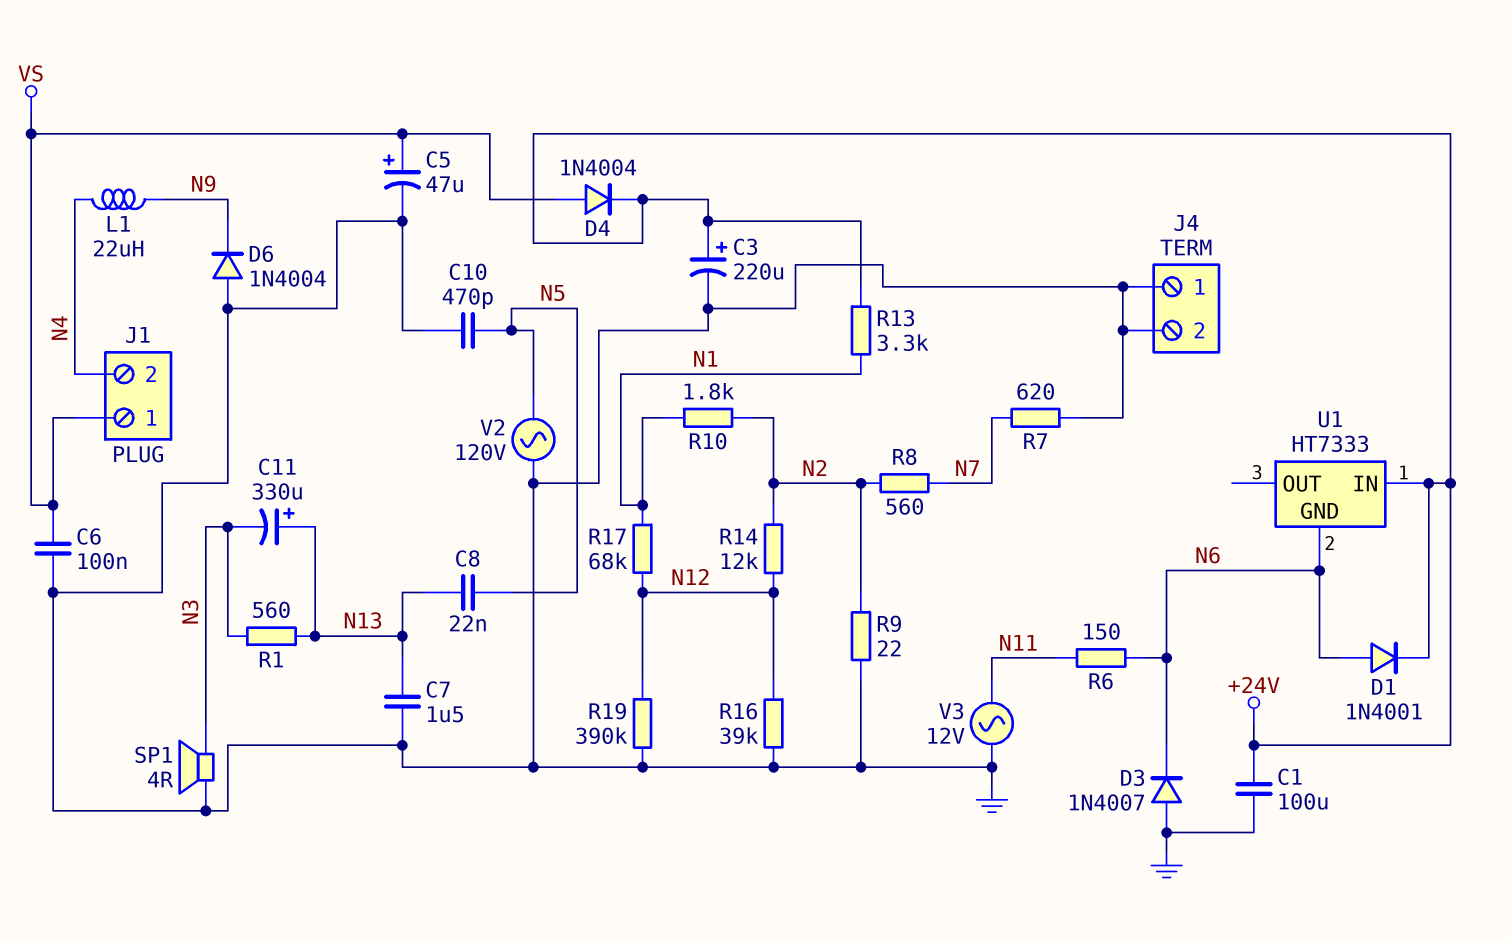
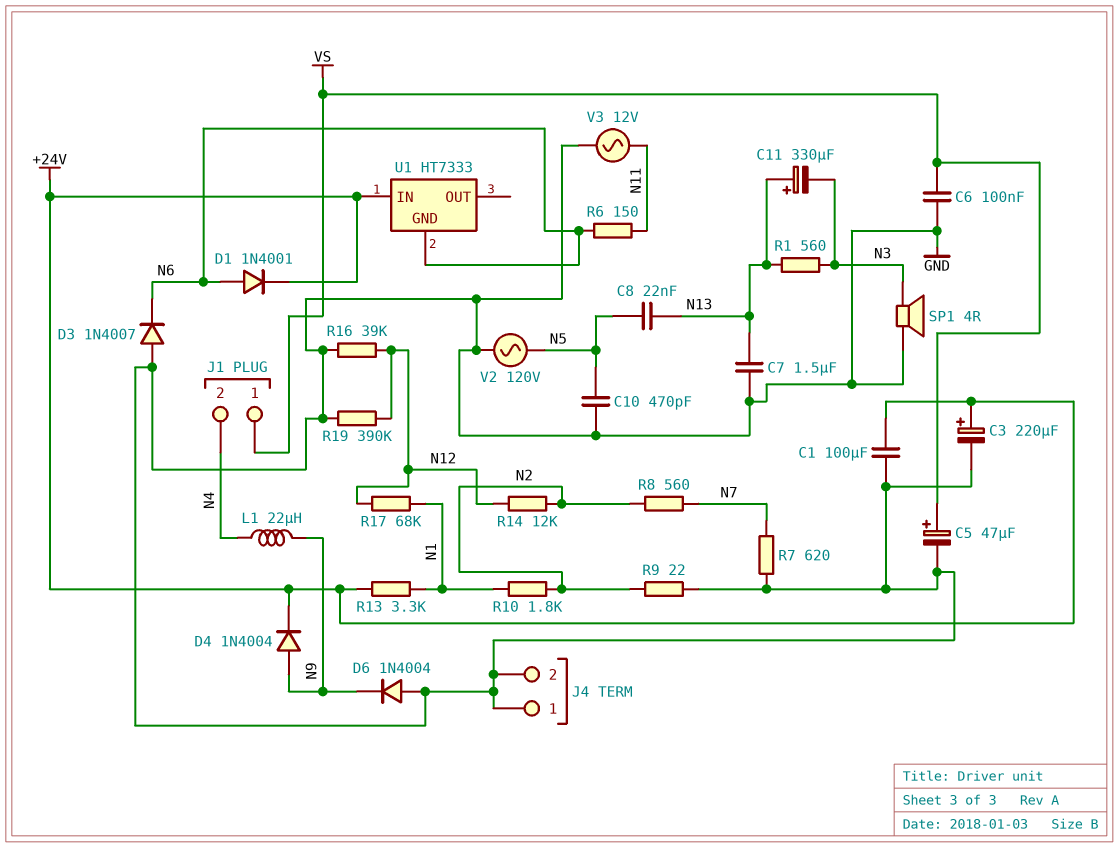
D4: diode 1N4004 (A VS, K +24V) -> diode 1N4004 (A N9, K +24V)

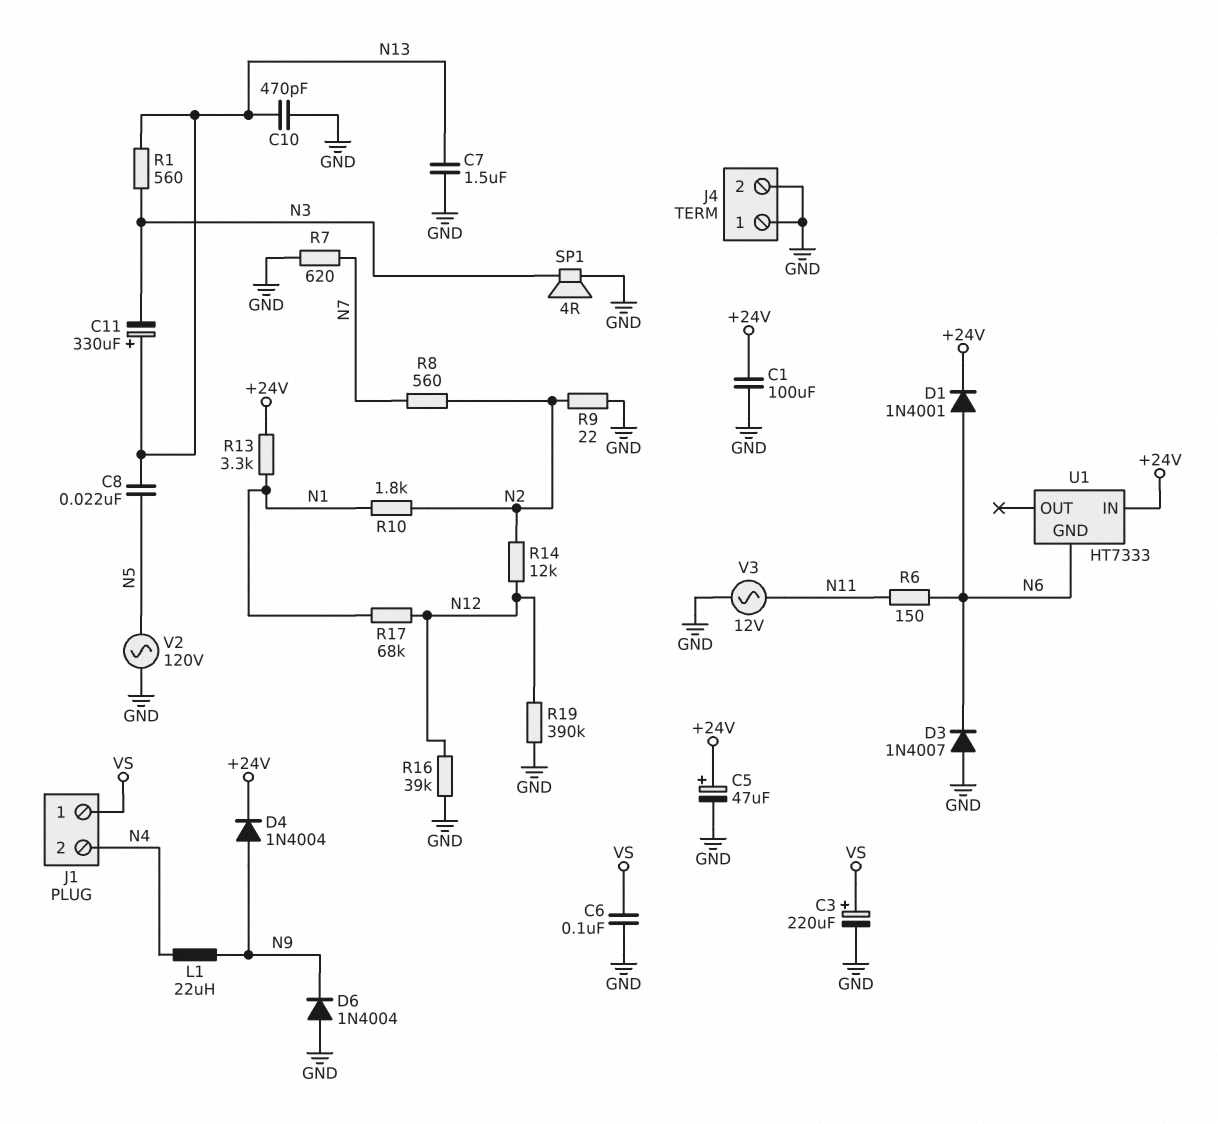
C3: 220uF (plus +24V, minus GND) -> 220uF (plus VS, minus GND)
C5: 47uF (plus VS, minus GND) -> 47uF (plus +24V, minus GND)
C10: 470pF (GND, N5) -> 470pF (GND, N13)

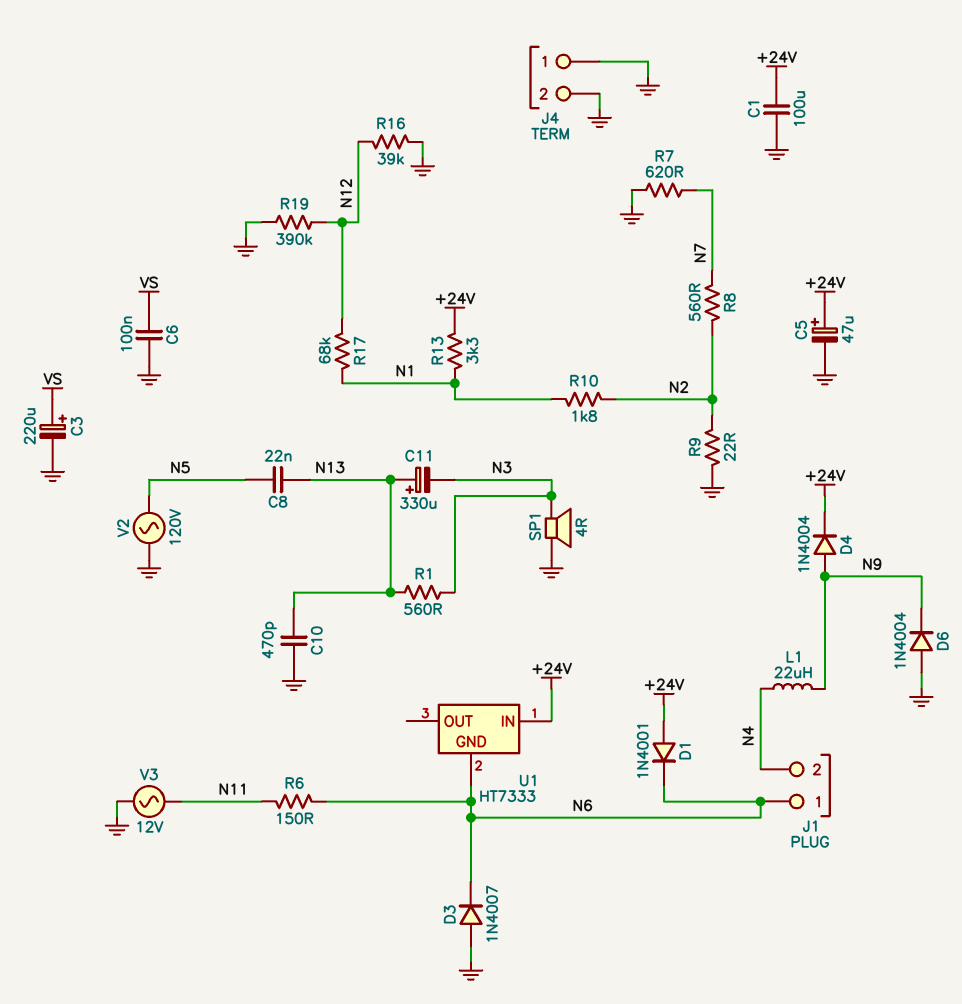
C7: 1.5uF (GND, N13) -> none
D1: diode 1N4001 (A N6, K +24V) -> diode 1N4001 (A +24V, K N6)
J1 pin 1: VS -> N6
R14: 12k (N2, N12) -> none

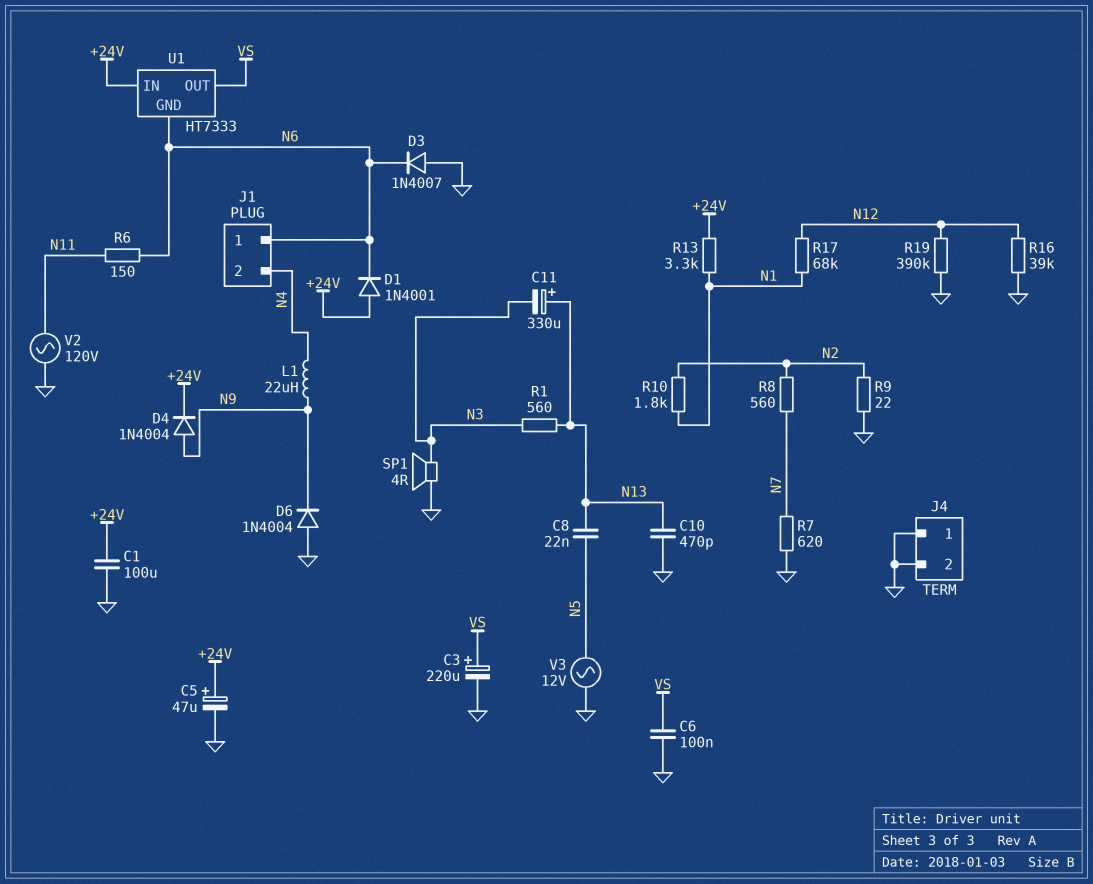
U1 pin OUT: none -> VS
V2: AC 120V (GND, N5) -> AC 120V (GND, N11)
V3: AC 12V (GND, N11) -> AC 12V (GND, N5)

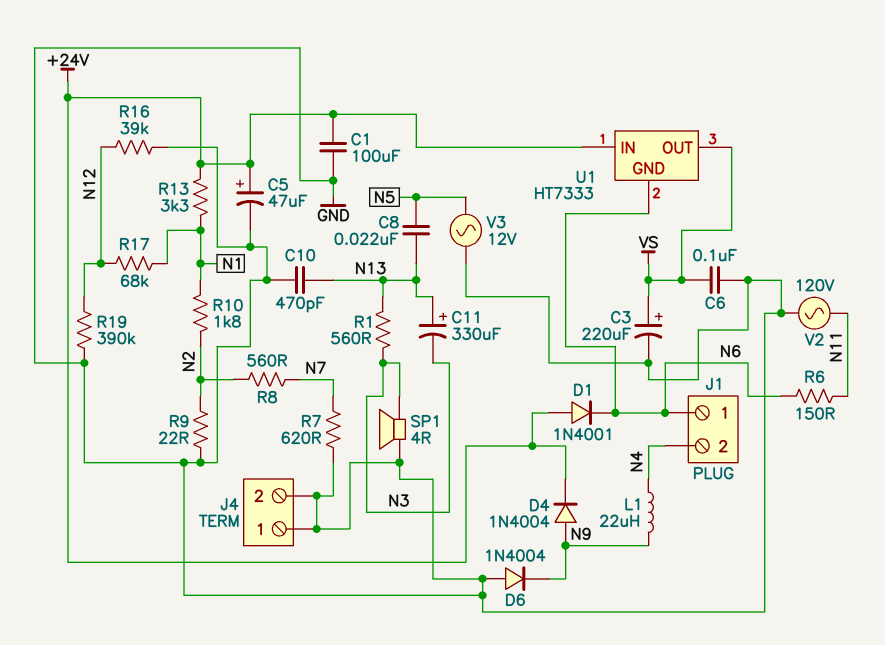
D3: diode 1N4007 (A GND, K N6) -> none

